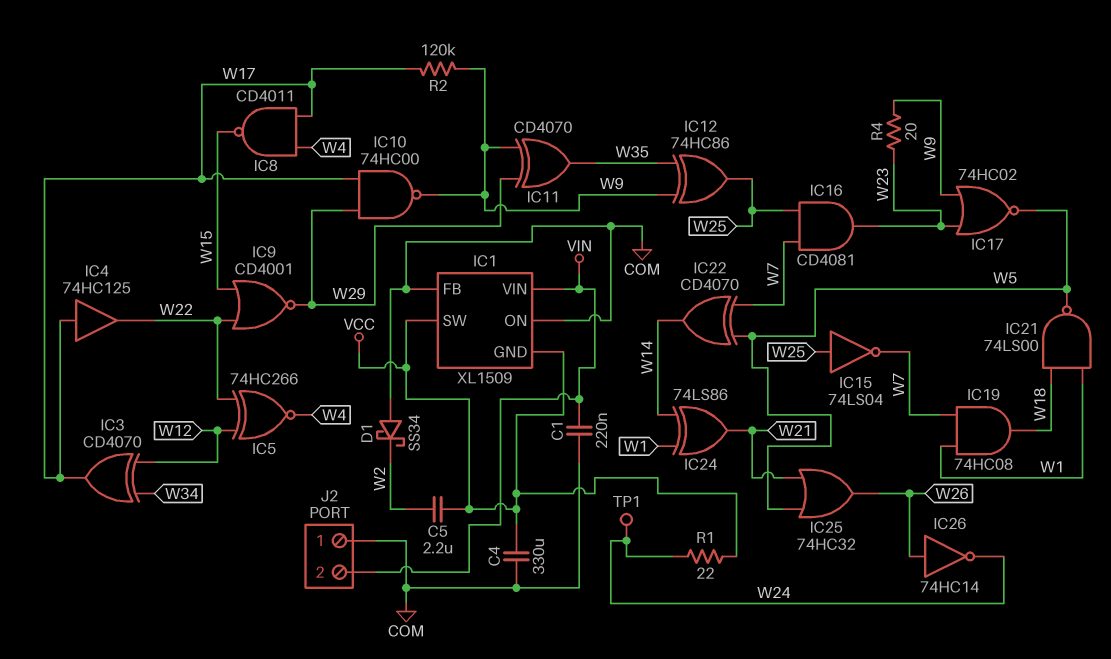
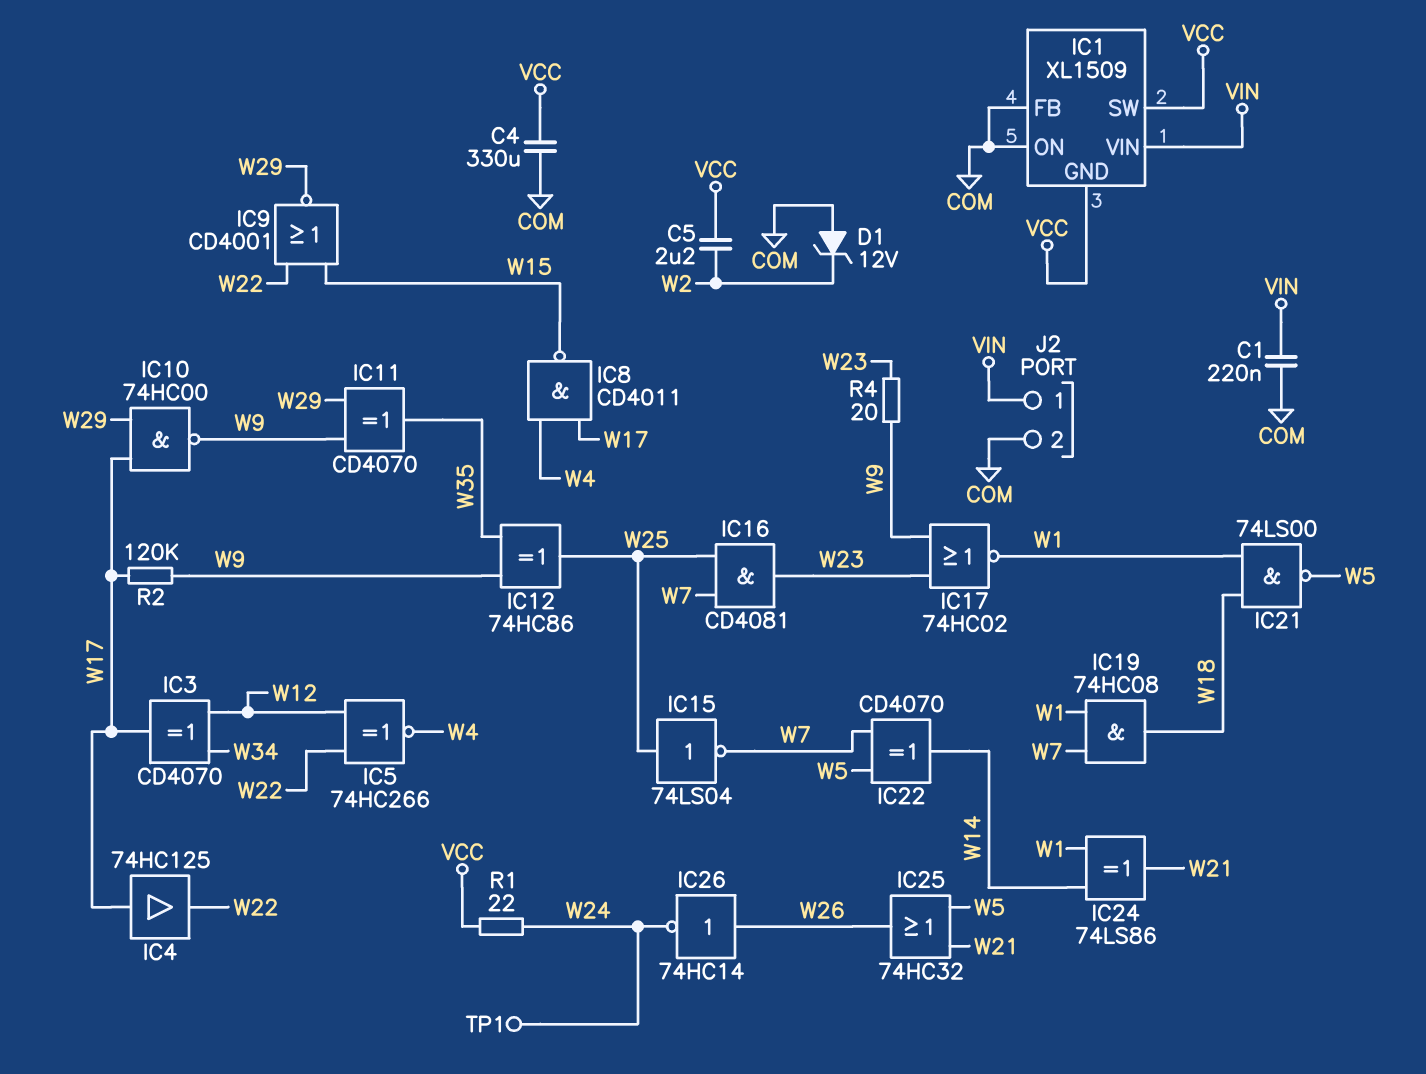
D1: schottky SS34 (A COM, K W2) -> zener 12V (A COM, K W2)
IC17: NOR 74HC02 (in W9, in W23, out W5) -> NOR 74HC02 (in W9, in W23, out W1)
J2 pin 1: COM -> VIN
J2 pin 2: VIN -> COM

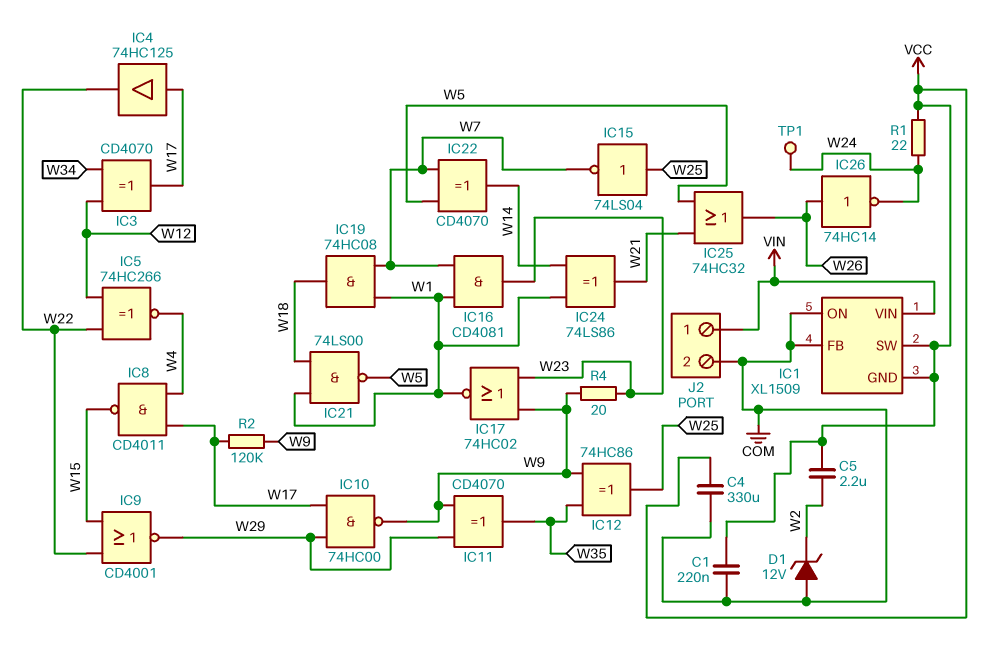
C1: 220nF (COM, VIN) -> 220nF (COM, VCC)
IC16: AND CD4081 (in W7, in W25, out W23) -> AND CD4081 (in W1, in W7, out W23)

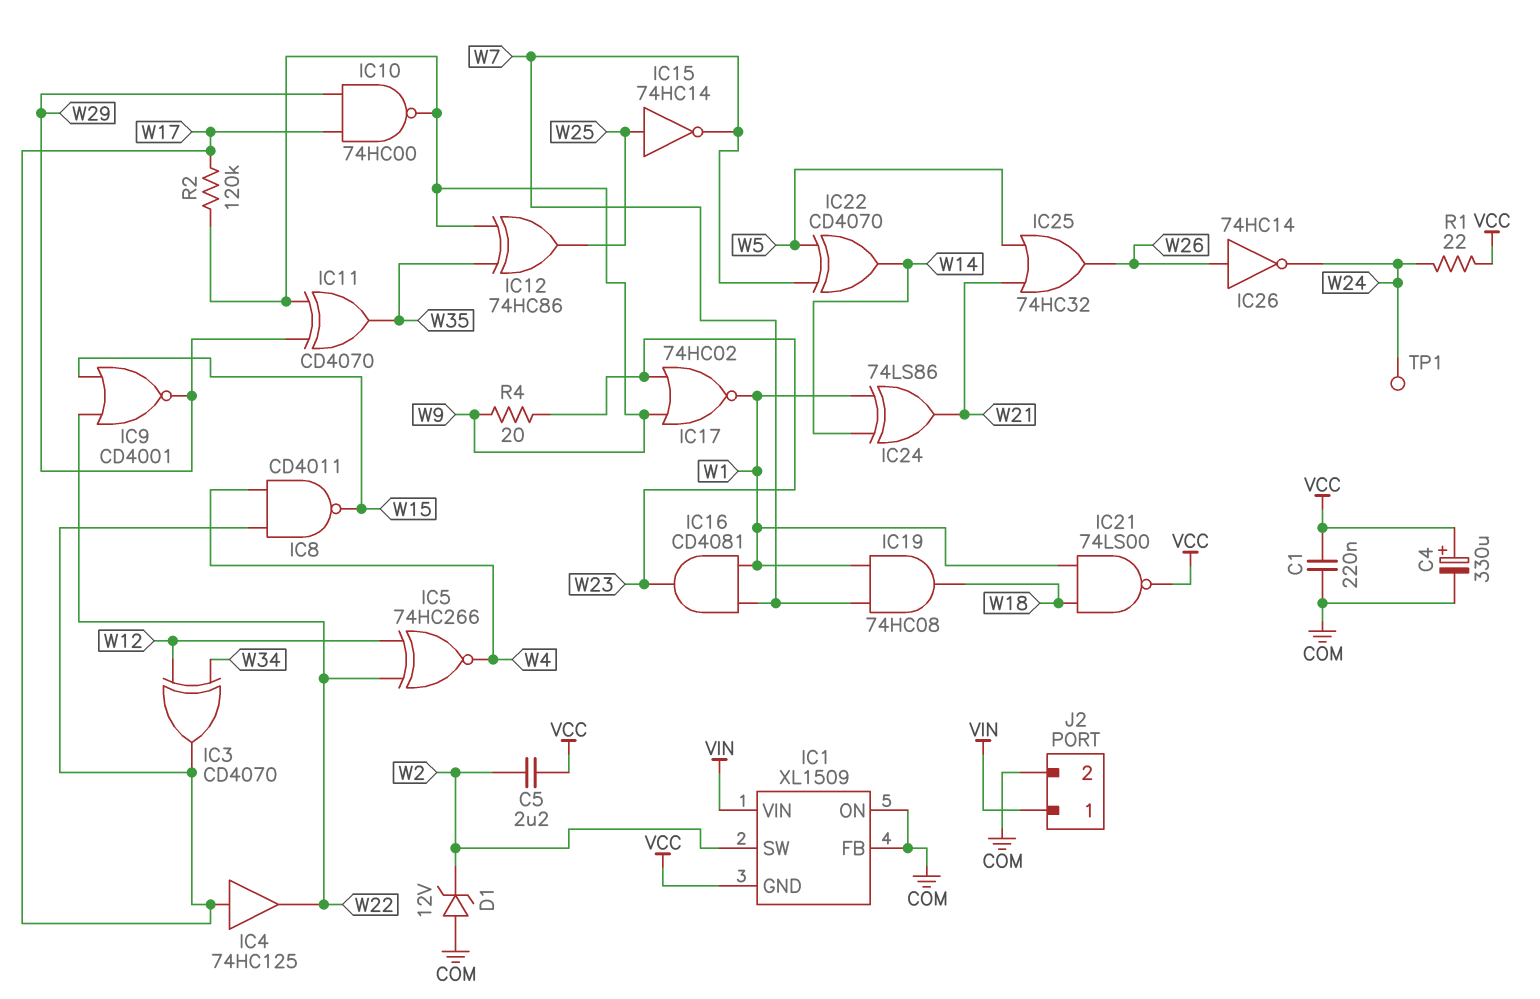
C4: 330uF (COM, VCC) -> 330uF (plus VCC, minus COM)
IC1 pin SW: VCC -> W2
IC15: NOT 74LS04 (in W25, out W7) -> NOT 74HC14 (in W25, out W7)
IC21: NAND 74LS00 (in W1, in W18, out W5) -> NAND 74LS00 (in W1, in W18, out VCC)

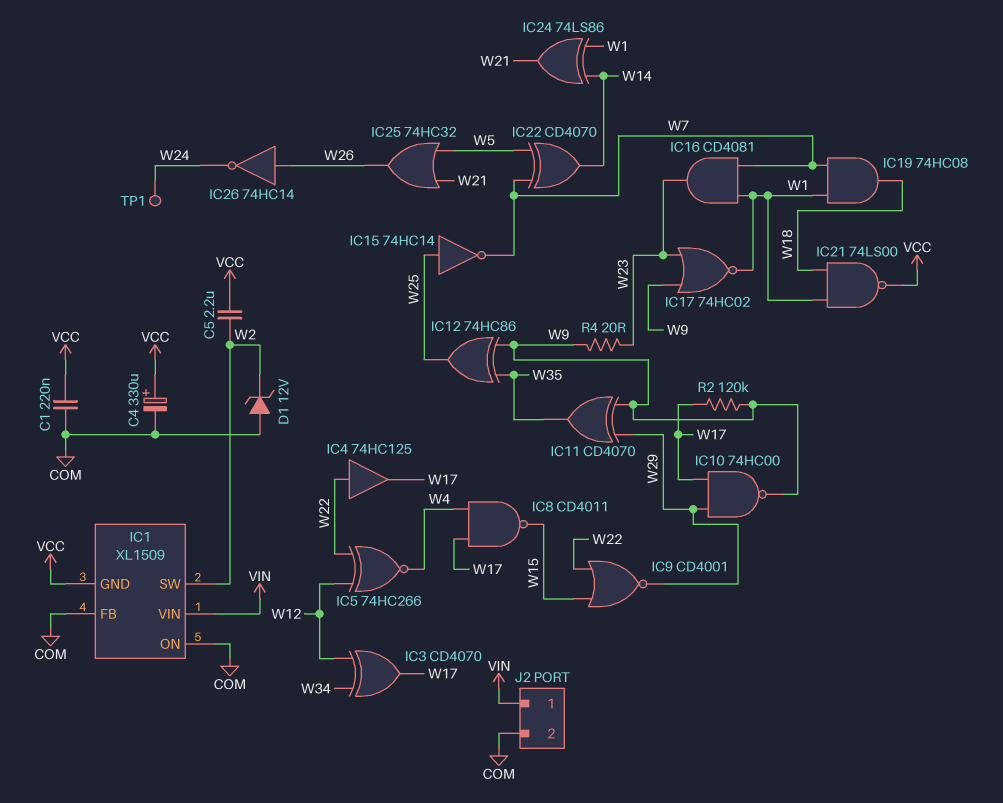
IC4: buffer 74HC125 (in W17, out W22) -> buffer 74HC125 (in W22, out W17)
R1: 22 (VCC, W24) -> none

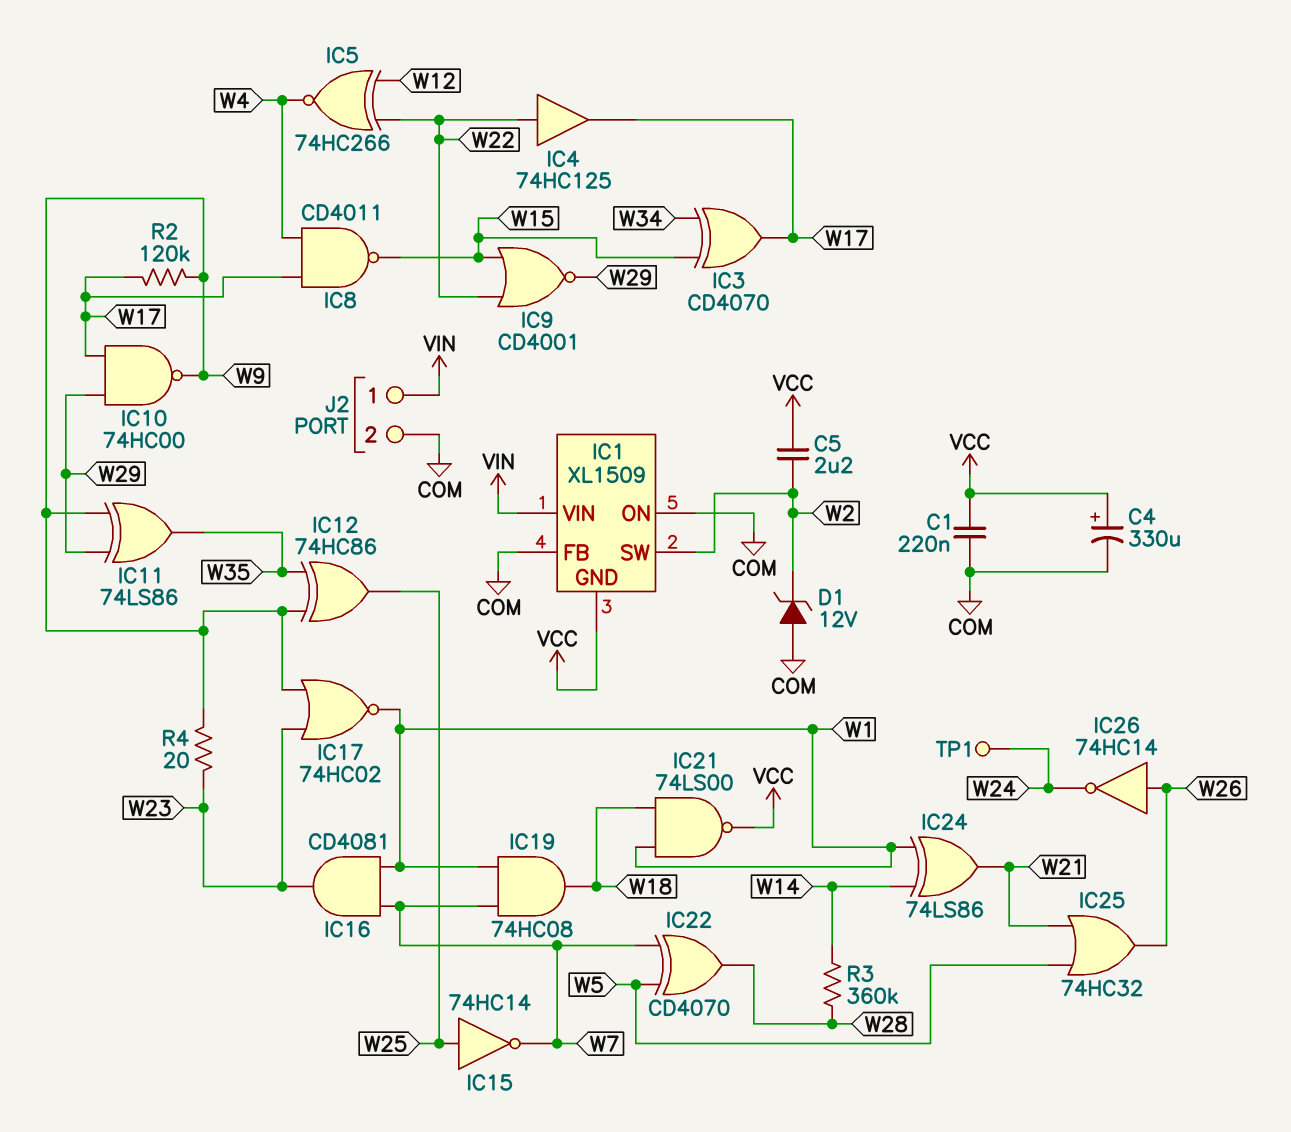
IC3: XOR CD4070 (in W12, in W34, out W17) -> XOR CD4070 (in W15, in W34, out W17)
IC11: XOR CD4070 (in W9, in W29, out W35) -> XOR 74LS86 (in W9, in W29, out W35)
IC22: XOR CD4070 (in W5, in W7, out W14) -> XOR CD4070 (in W5, in W7, out W28)
R3: none -> 360k (W14, W28)

